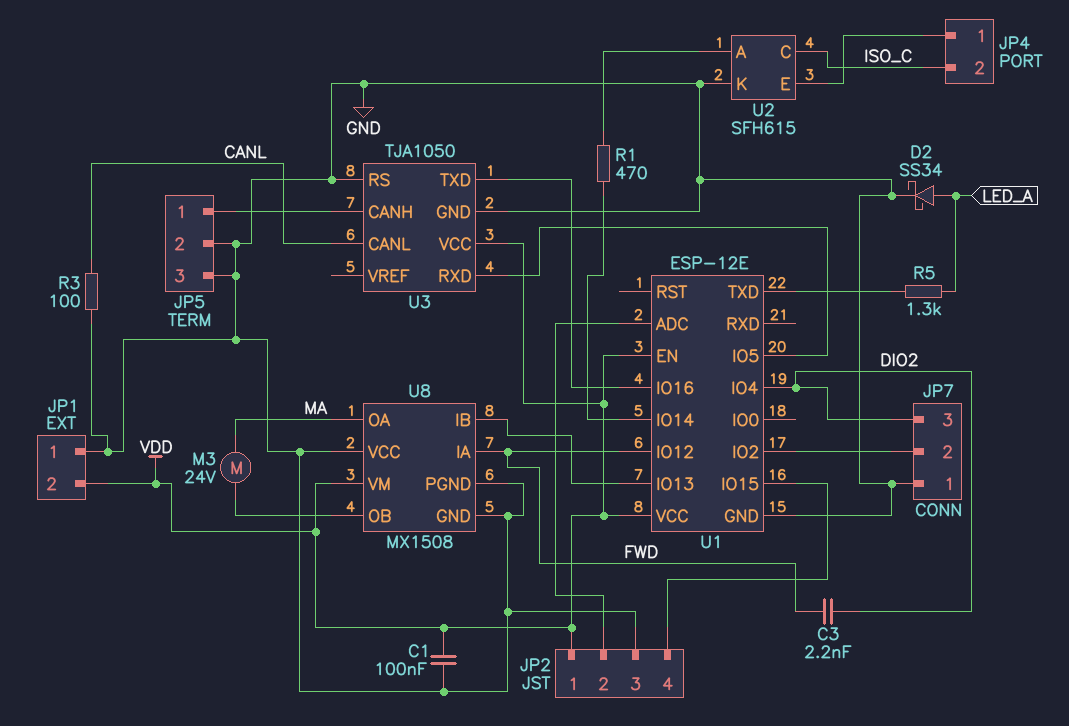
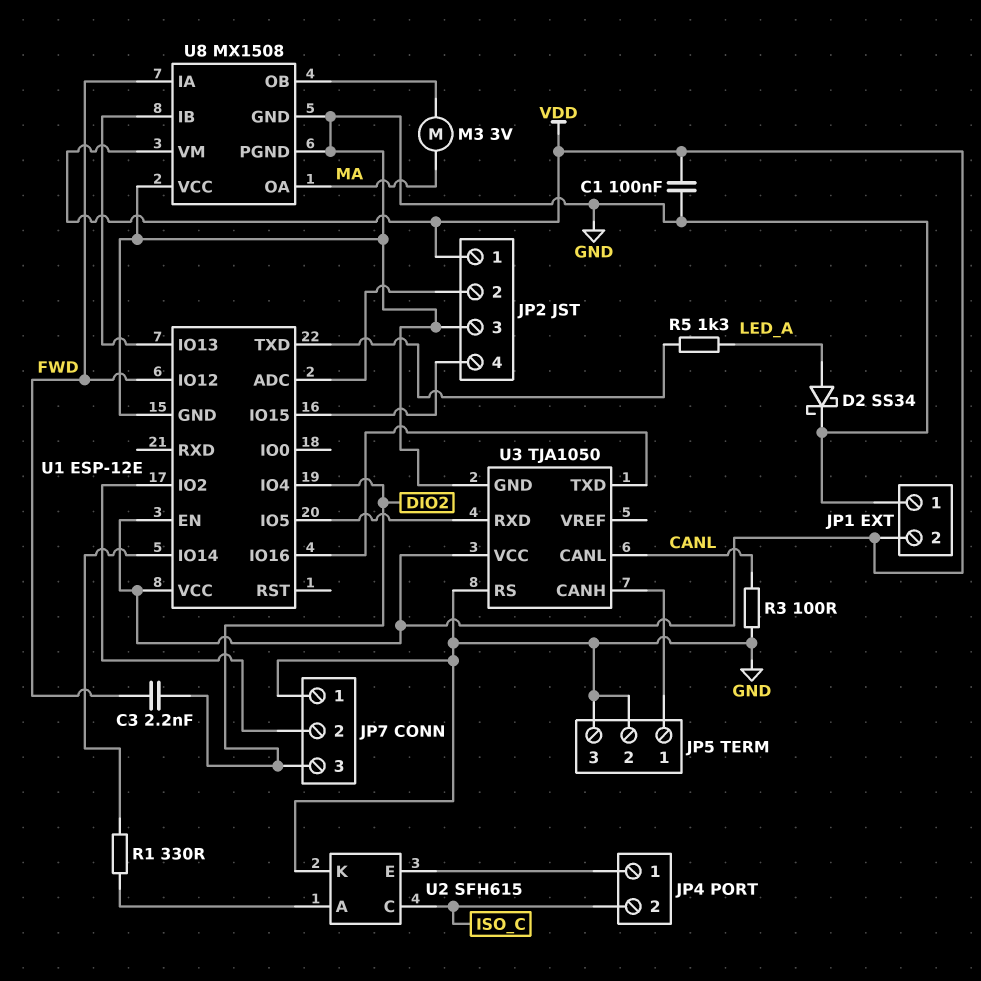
M3: motor 24V (MA, U8/OB) -> motor 3V (MA, U8/OB)
R1: 470 (U1/IO14, U2/A) -> 330 (U1/IO14, U2/A)

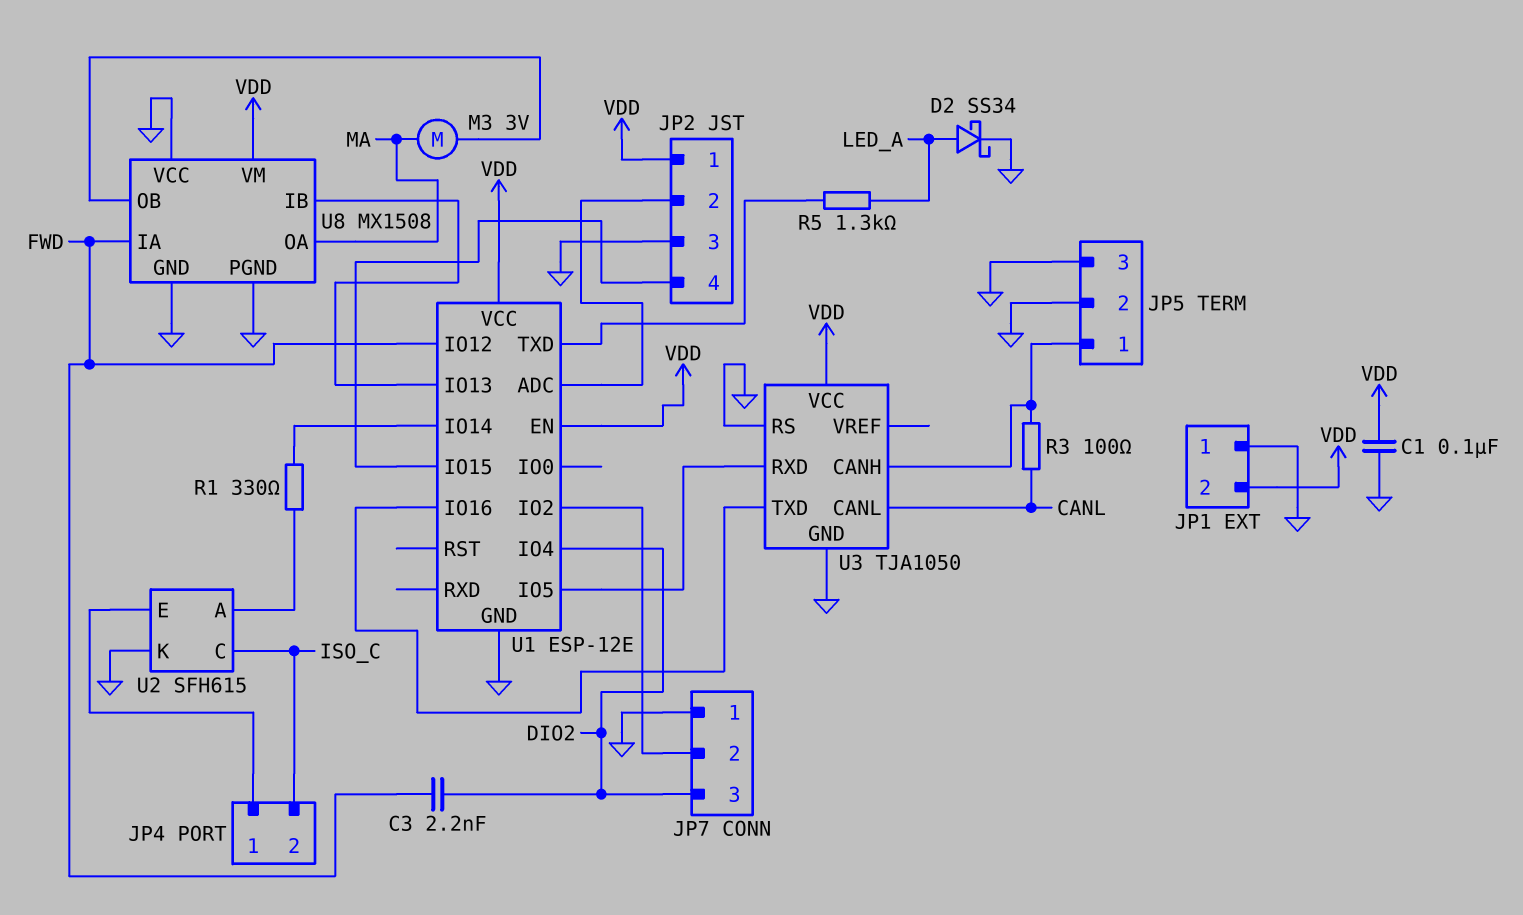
R3: 100 (CANL, GND) -> 100 (CANL, JP5/1)

